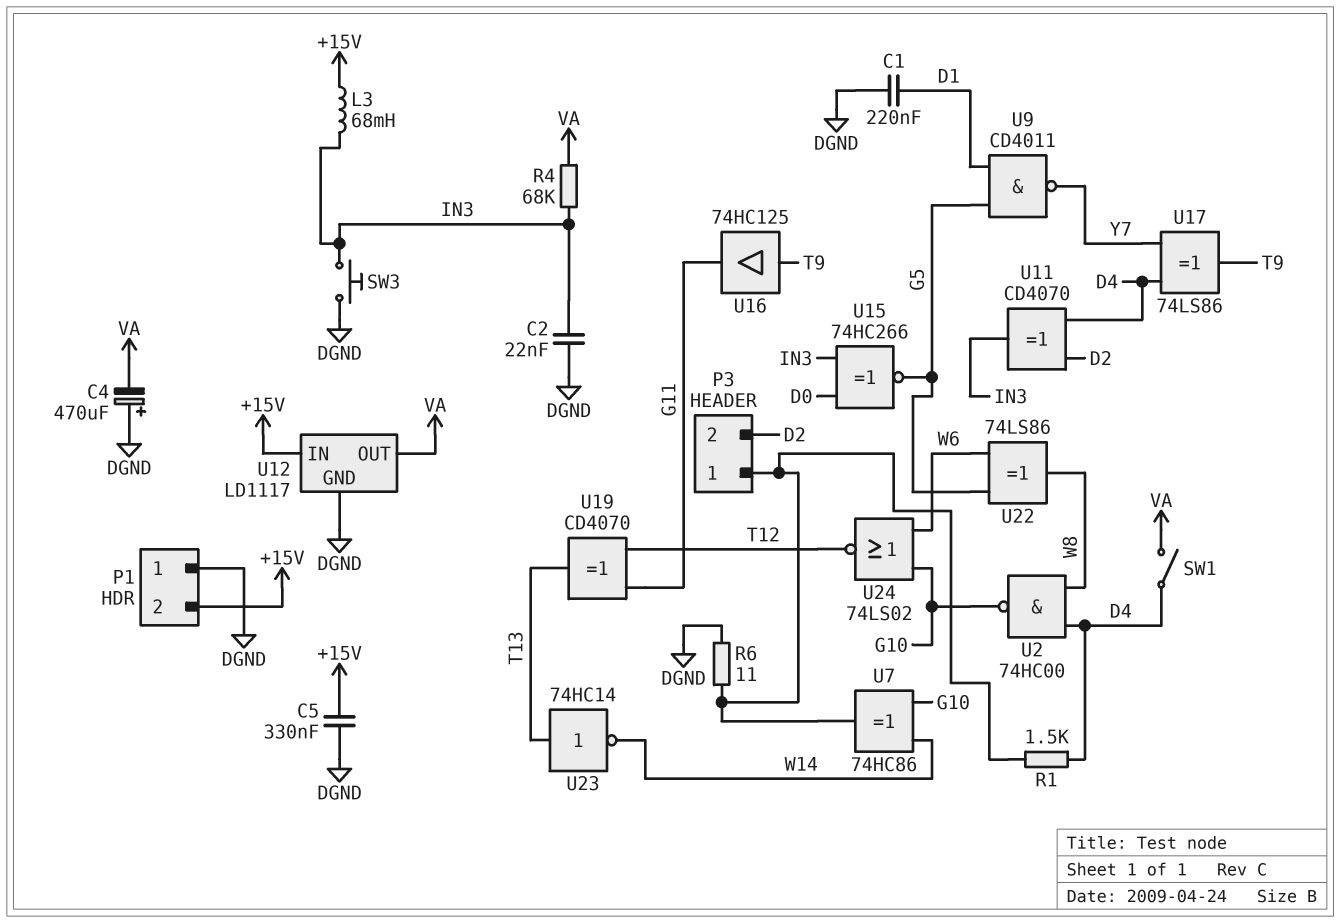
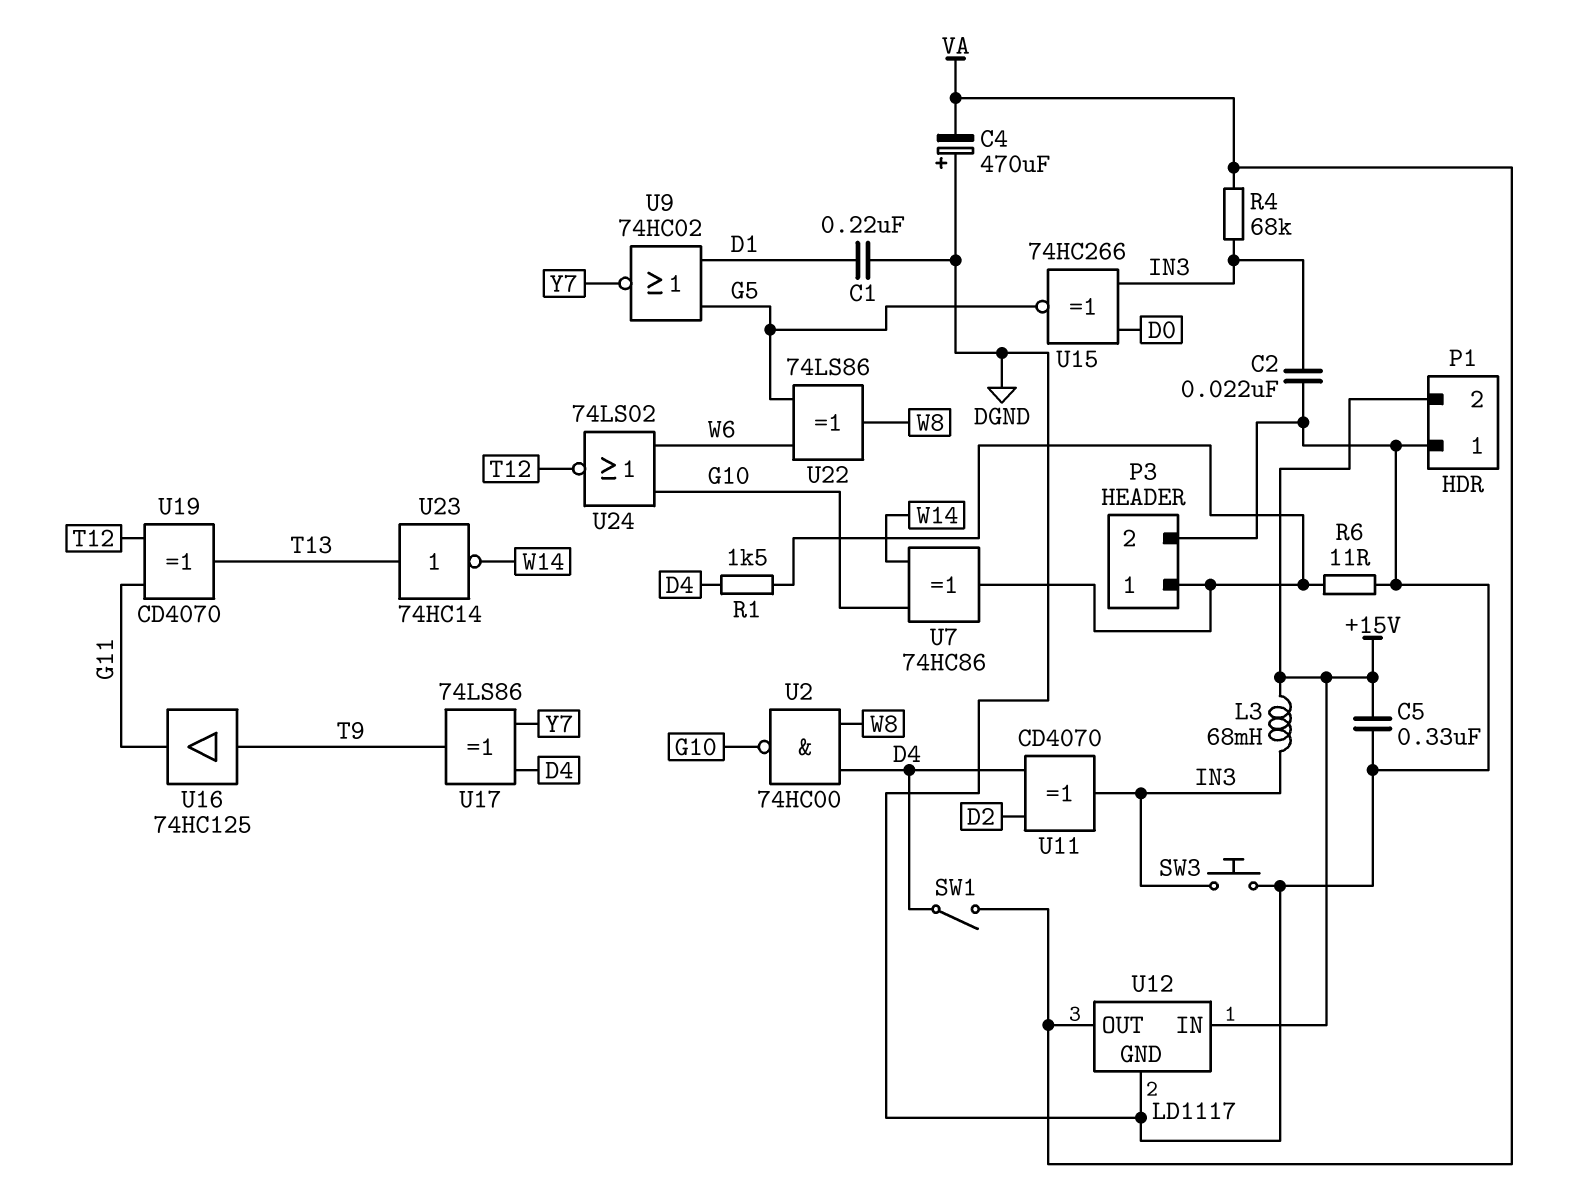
P3 pin 2: D2 -> DGND
U9: NAND CD4011 (in D1, in G5, out Y7) -> NOR 74HC02 (in D1, in G5, out Y7)

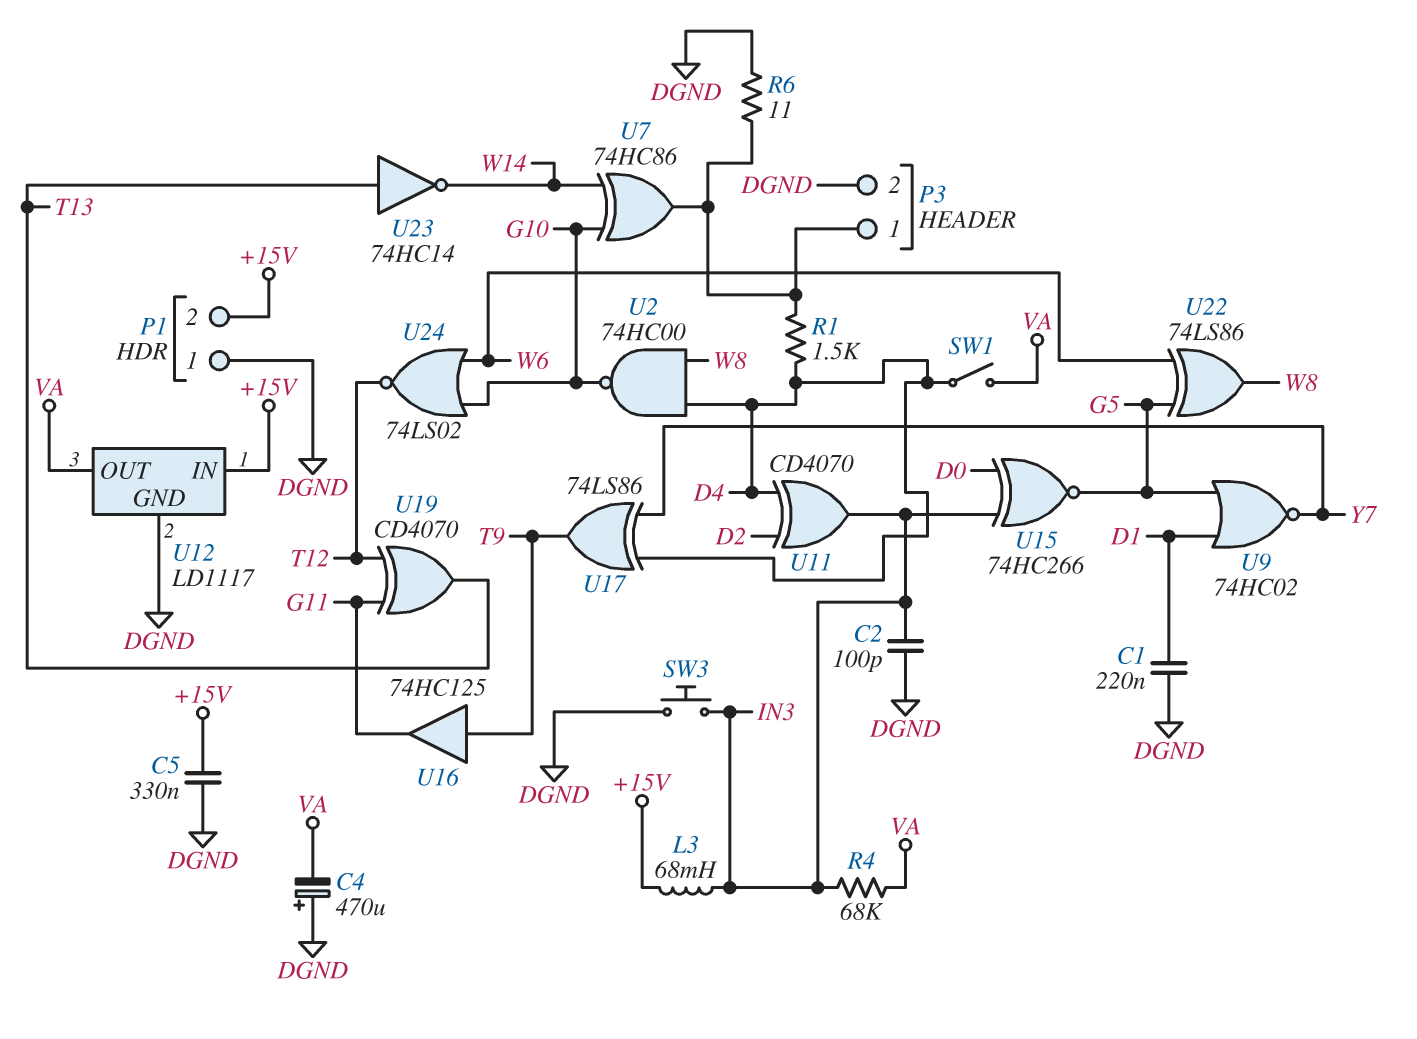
C2: 22nF (DGND, IN3) -> 100pF (DGND, IN3)

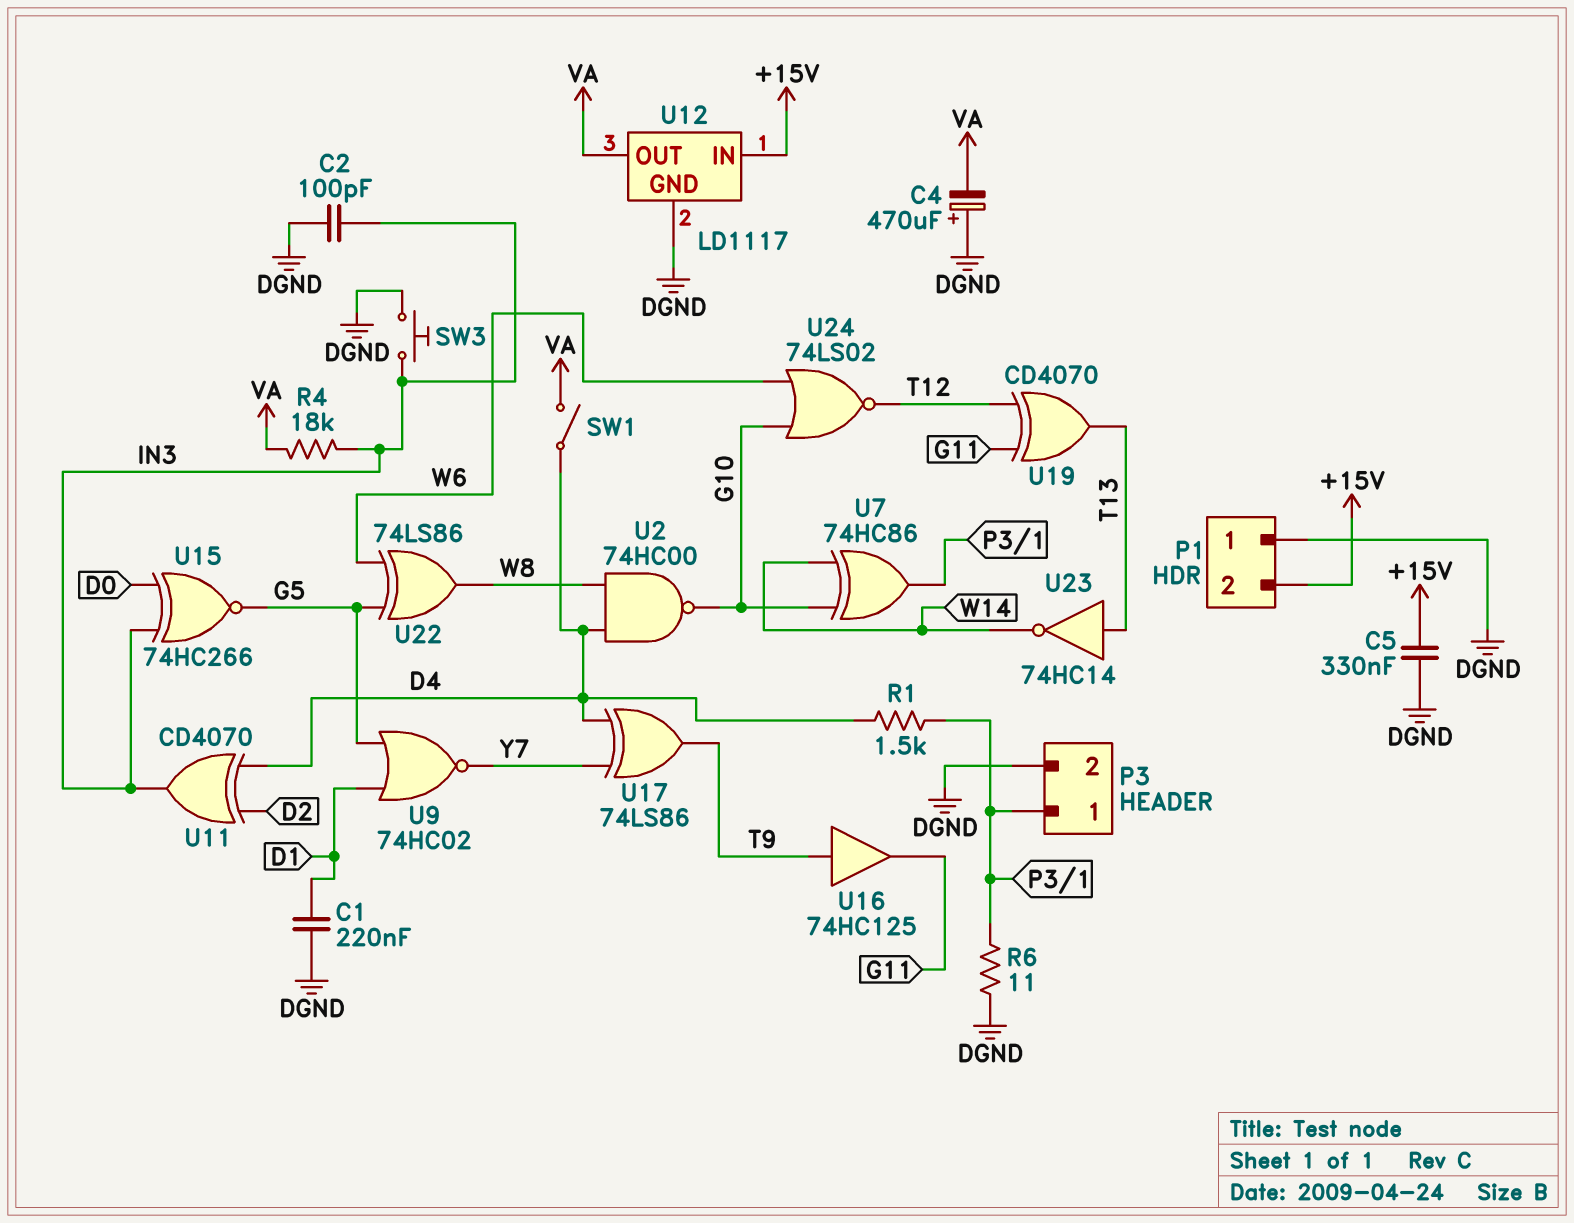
L3: 68mH (+15V, IN3) -> none
R4: 68k (IN3, VA) -> 18k (IN3, VA)

